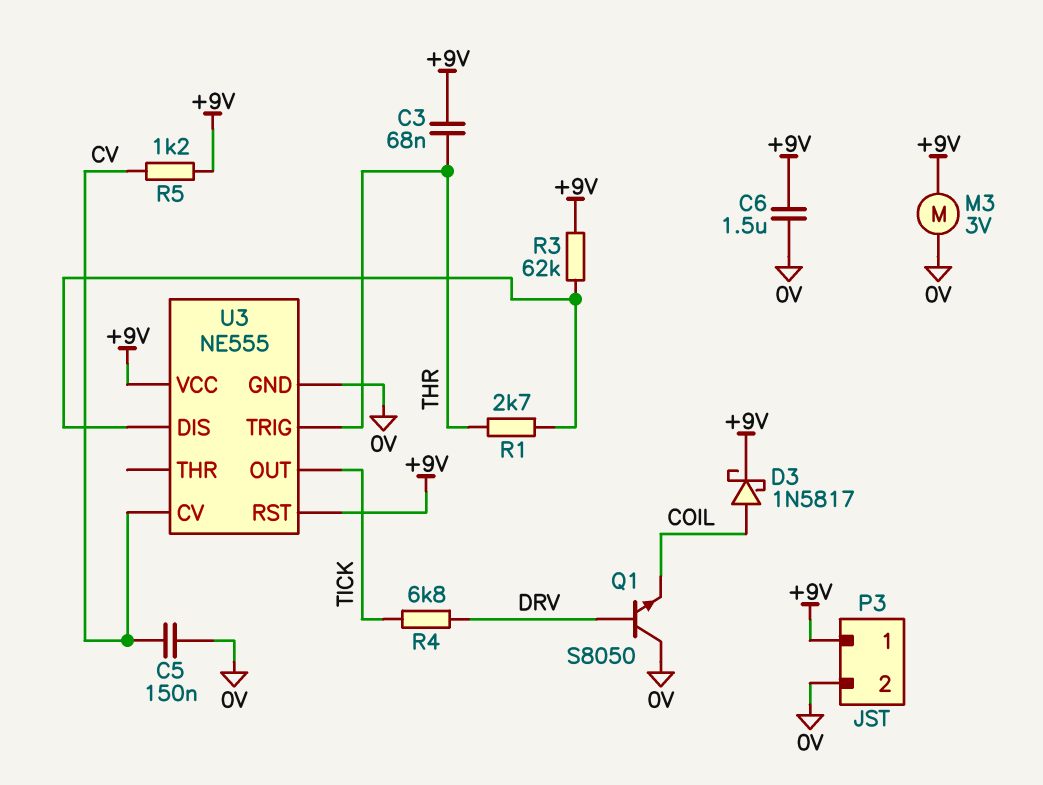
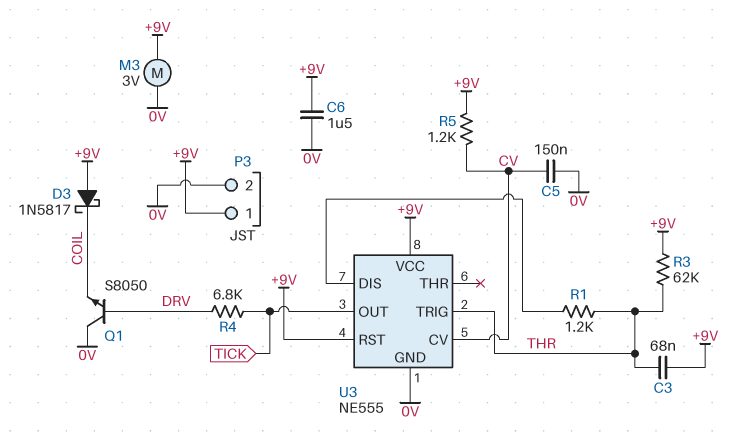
D3: schottky 1N5817 (A COIL, K +9V) -> schottky 1N5817 (A +9V, K COIL)
R1: 2.7k (THR, U3/DIS) -> 1.2k (THR, U3/DIS)
R3: 62k (+9V, U3/DIS) -> 62k (+9V, THR)

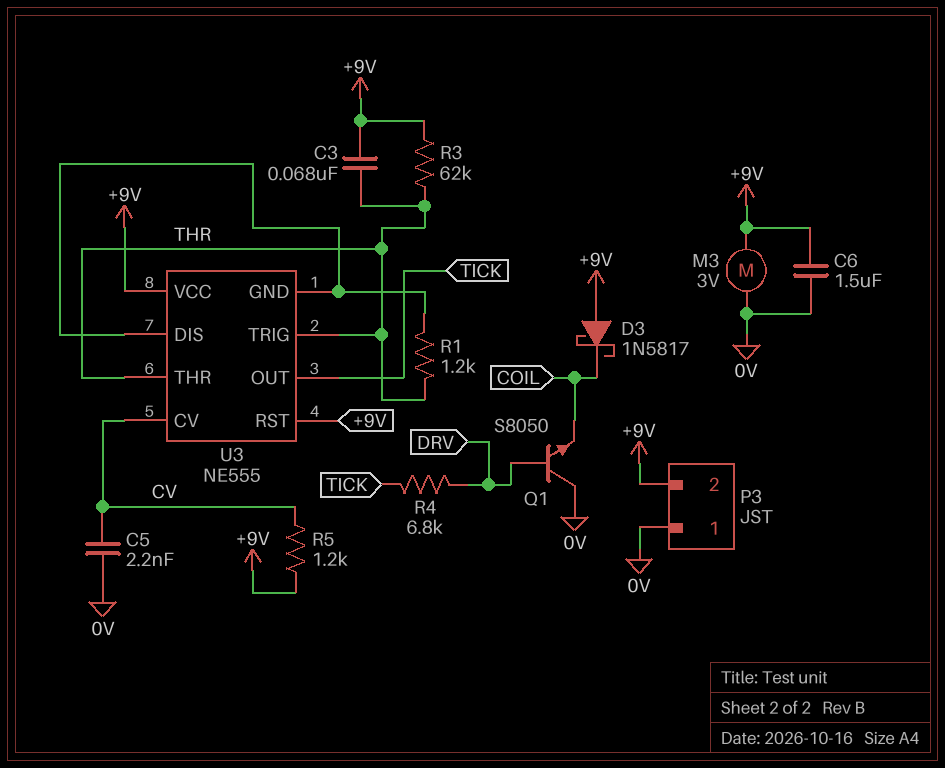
C5: 150nF (0V, CV) -> 2.2nF (0V, CV)
P3 pin 1: +9V -> 0V
P3 pin 2: 0V -> +9V
U3 pin GND: 0V -> U3/DIS
U3 pin THR: none -> THR

